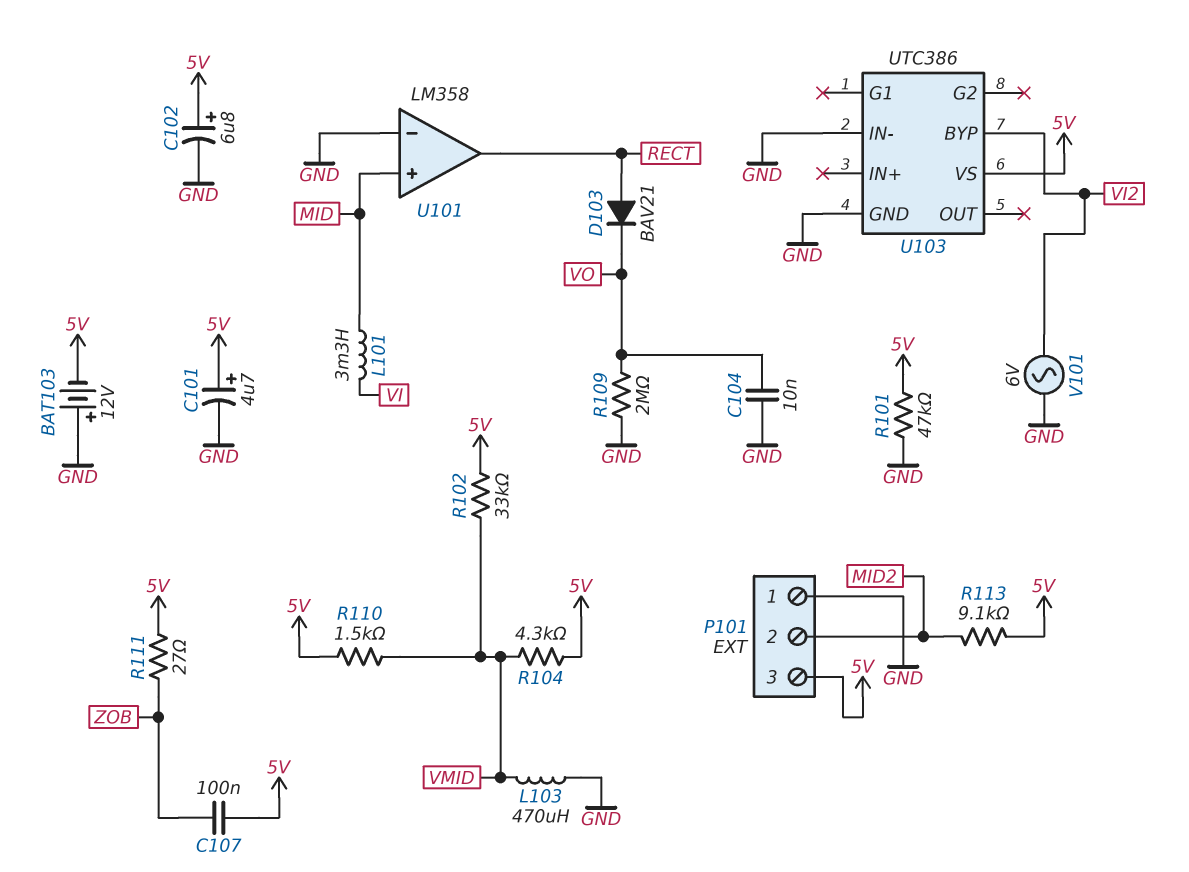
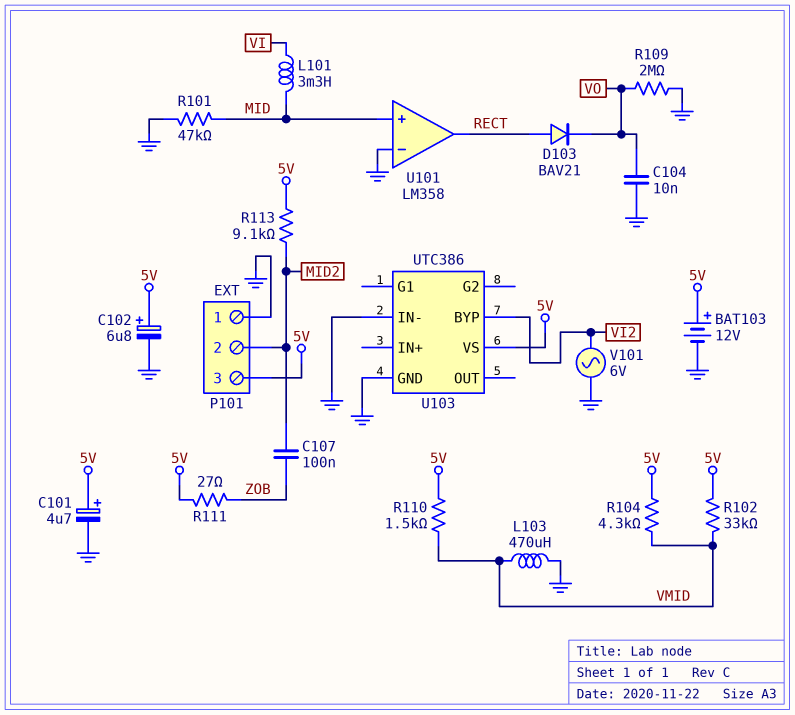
BAT103: 12V (plus GND, minus 5V) -> 12V (plus 5V, minus GND)
C107: 100nF (5V, ZOB) -> 100nF (MID2, ZOB)
R101: 47k (5V, GND) -> 47k (GND, MID)

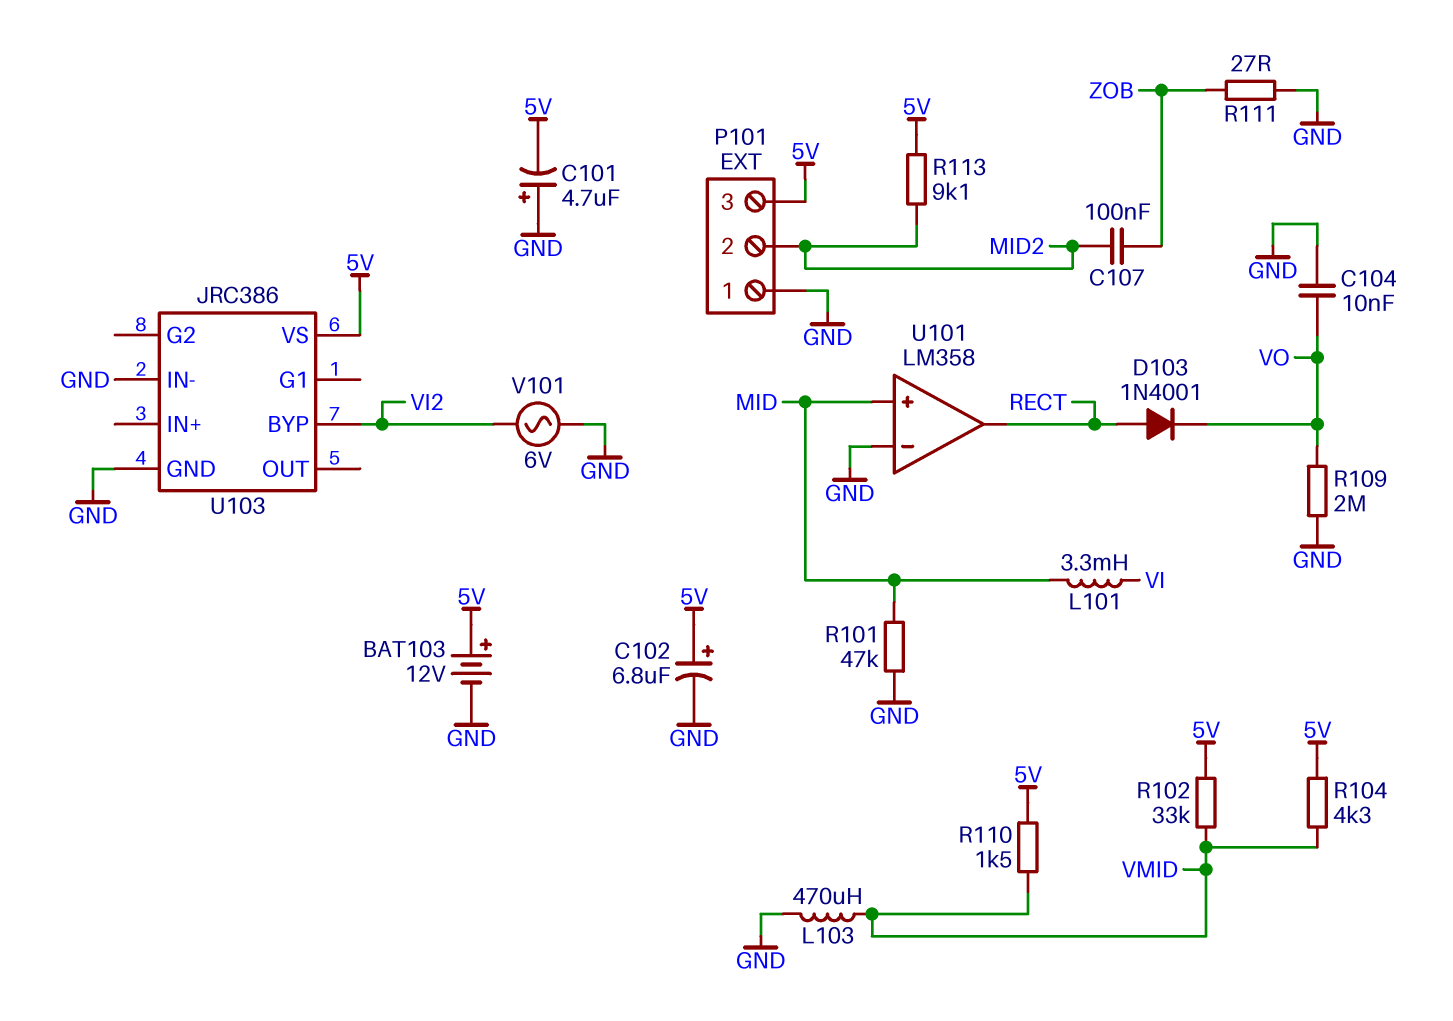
C101: 4.7uF (plus 5V, minus GND) -> 4.7uF (plus GND, minus 5V)
D103: diode BAV21 (A RECT, K VO) -> diode 1N4001 (A RECT, K VO)
R111: 27 (5V, ZOB) -> 27 (GND, ZOB)
U103: UTC386 -> JRC386

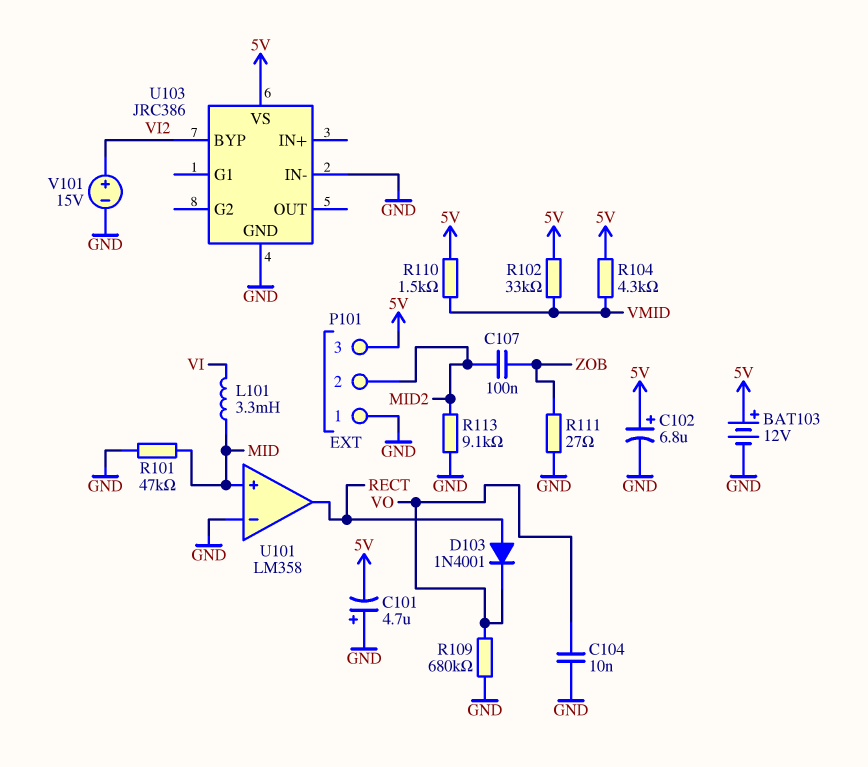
L103: 470uH (GND, VMID) -> none
R109: 2M (GND, VO) -> 680k (GND, VO)
R113: 9.1k (5V, MID2) -> 9.1k (GND, MID2)
V101: AC 6V (GND, VI2) -> 15V (plus VI2, minus GND)

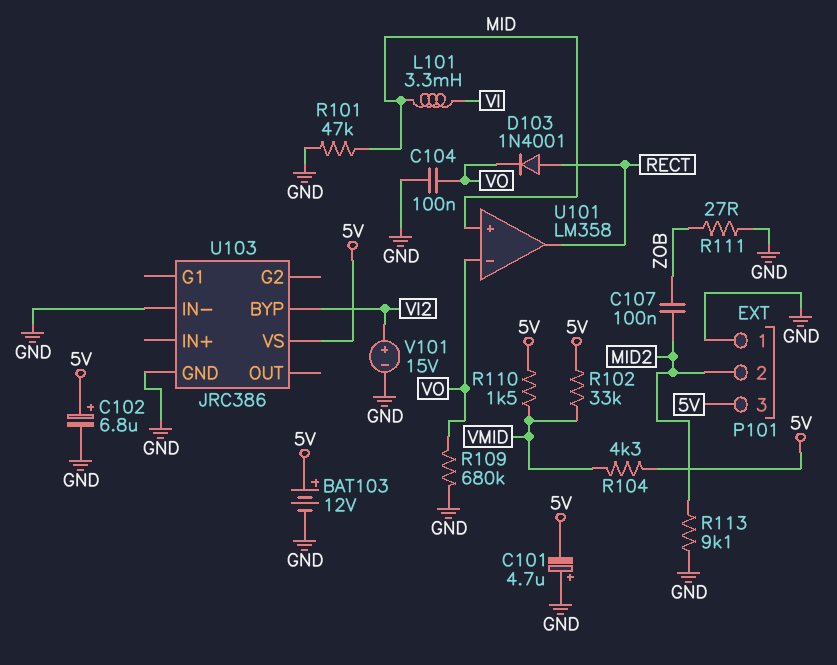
C104: 10nF (GND, VO) -> 100nF (GND, VO)
U101 pin in-: GND -> VO

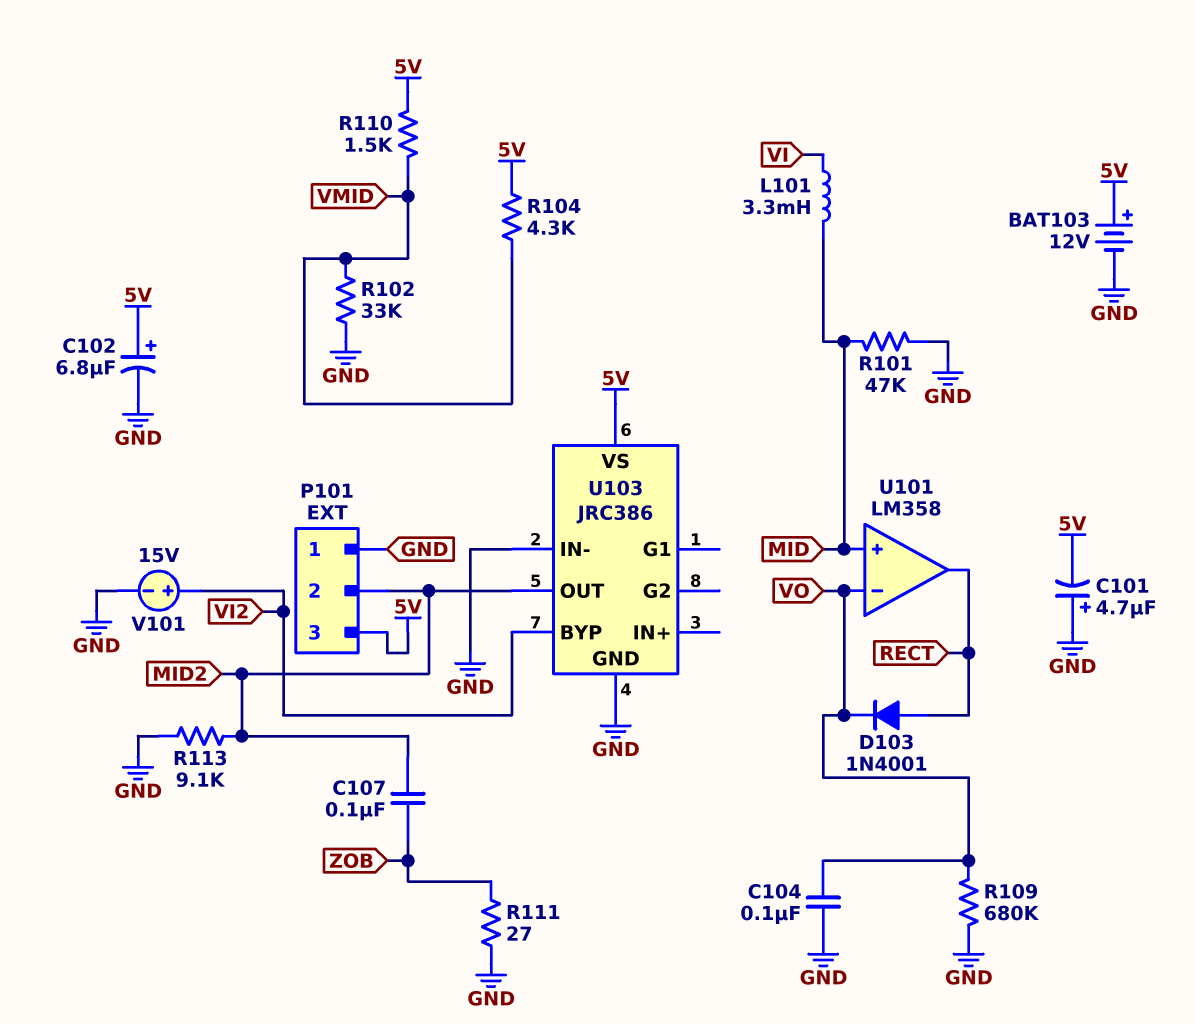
R102: 33k (5V, VMID) -> 33k (GND, VMID)
U103 pin OUT: none -> MID2

